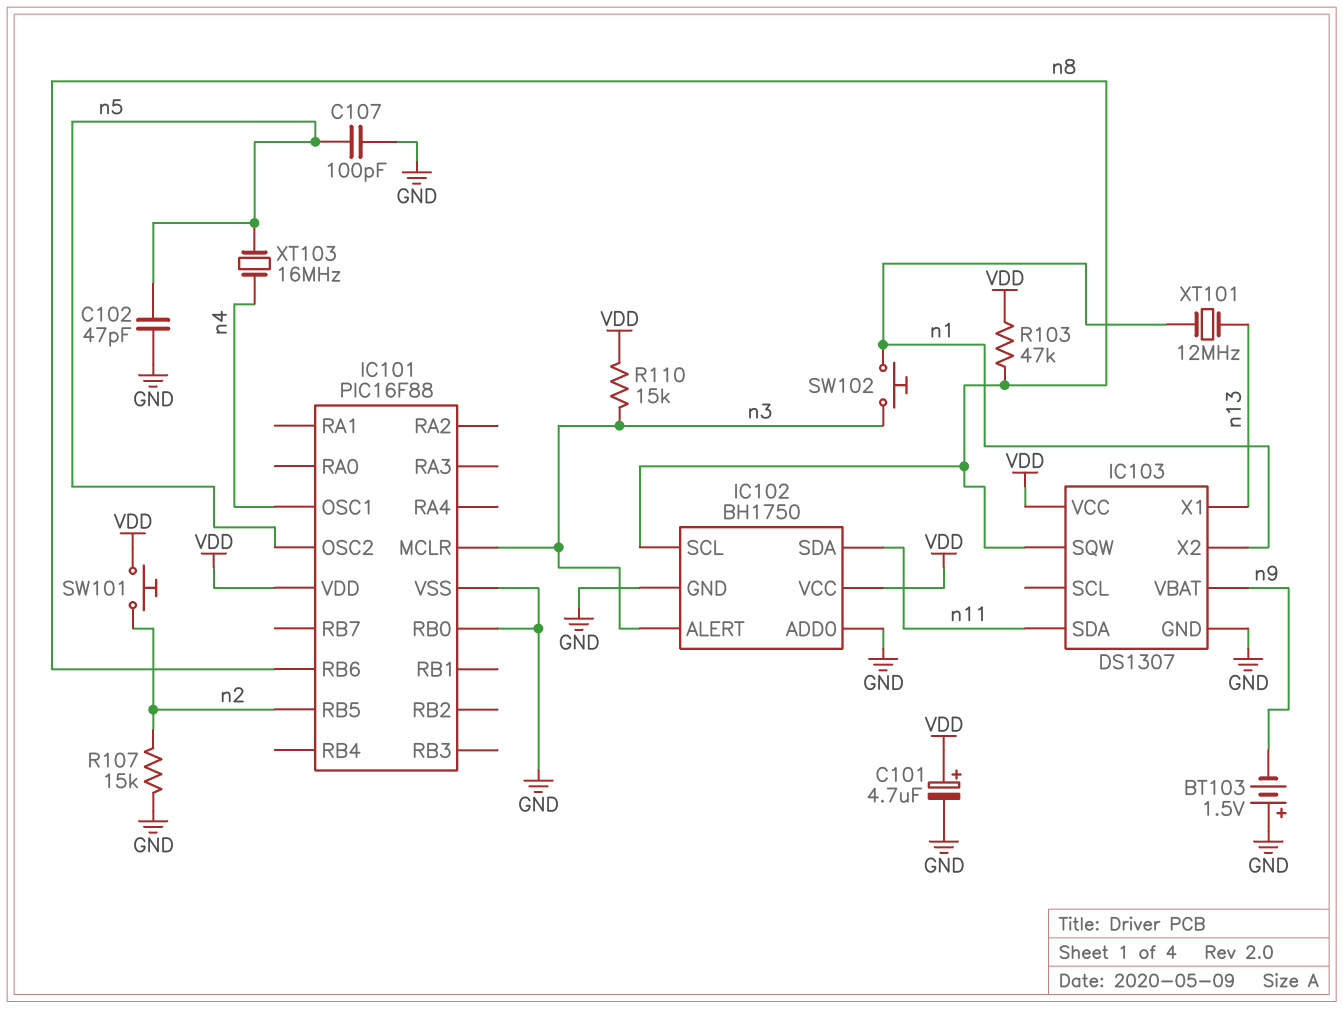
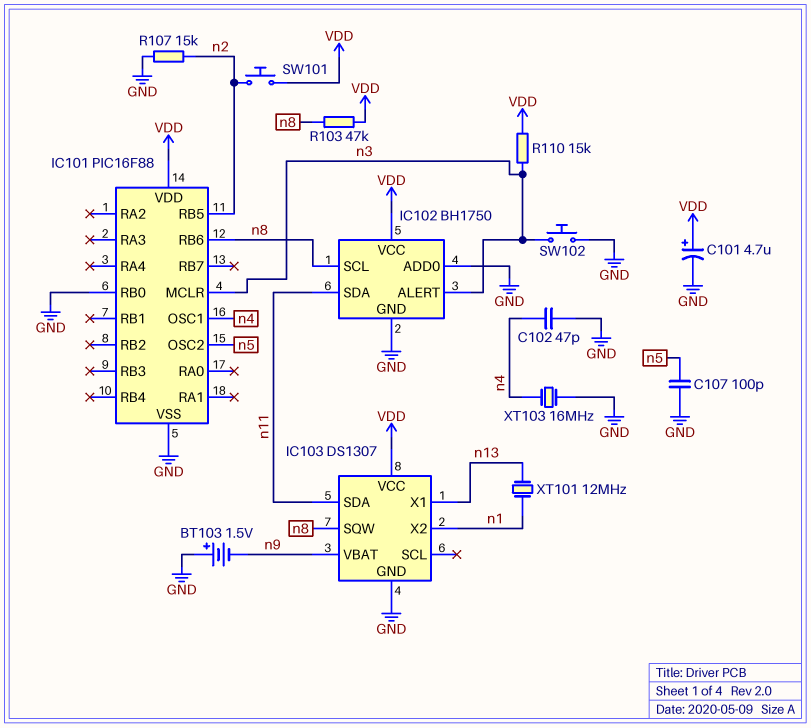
C102: 47pF (GND, n5) -> 47pF (GND, n4)
SW102: button (n1, n3) -> button (GND, n3)
XT103: 16MHz (n4, n5) -> 16MHz (GND, n4)

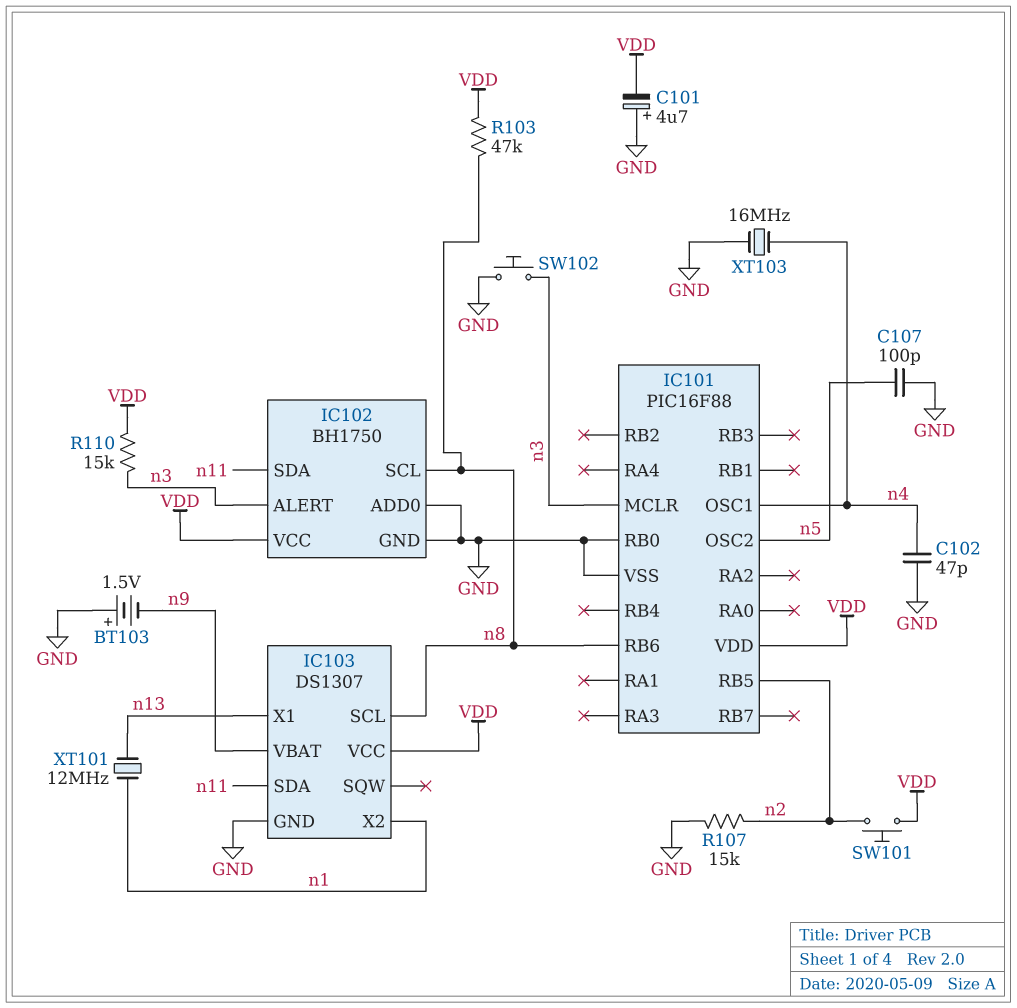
C101: 4.7uF (plus VDD, minus GND) -> 4.7uF (plus GND, minus VDD)
IC103 pin SCL: none -> n8
IC103 pin SQW: n8 -> none

